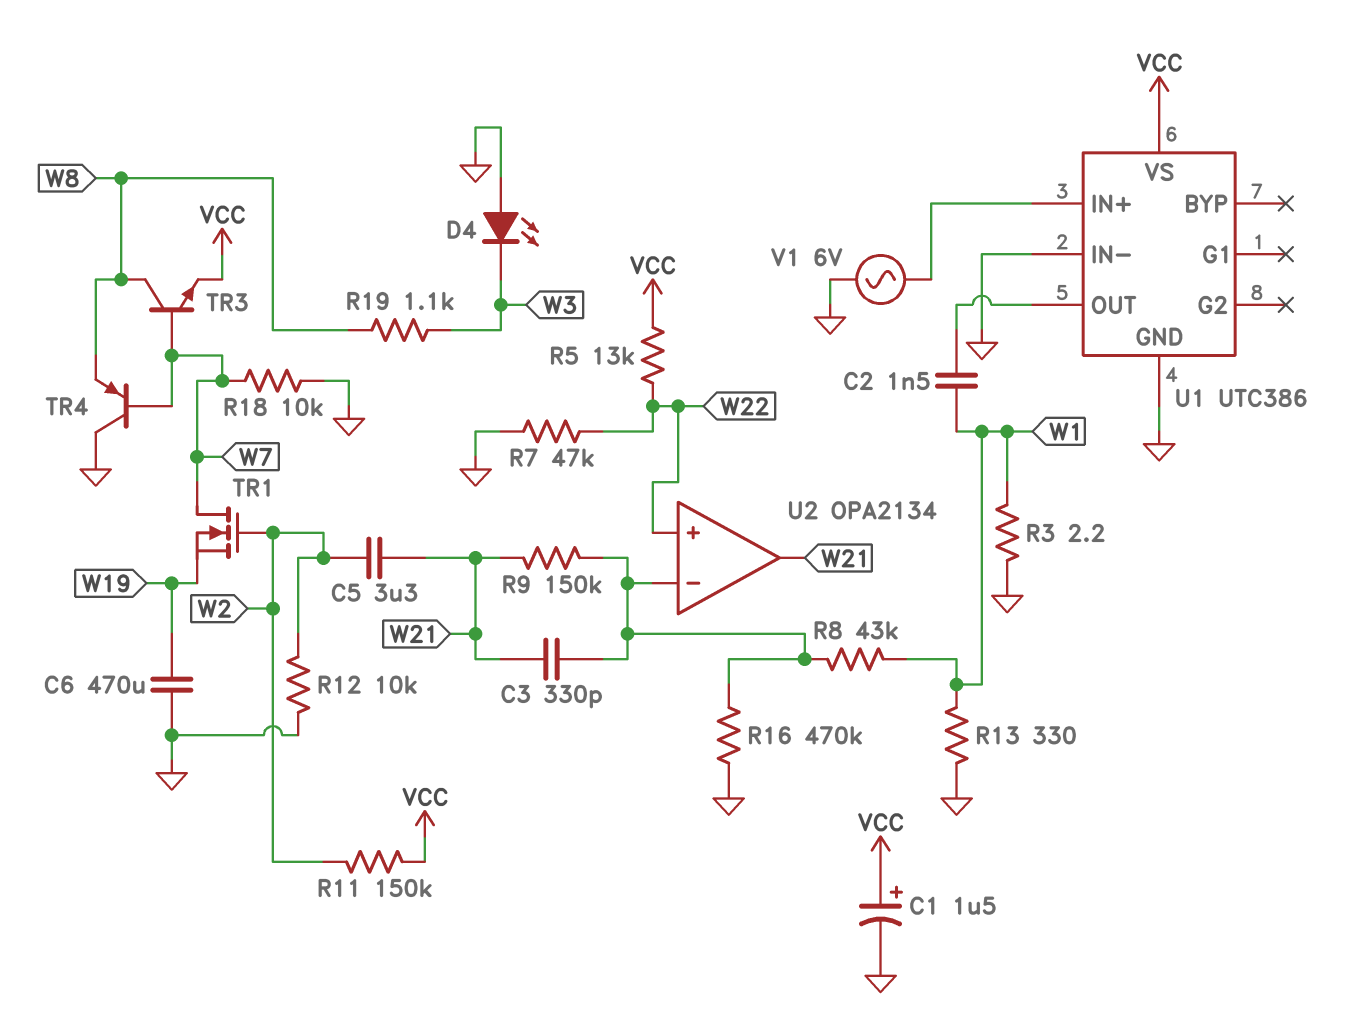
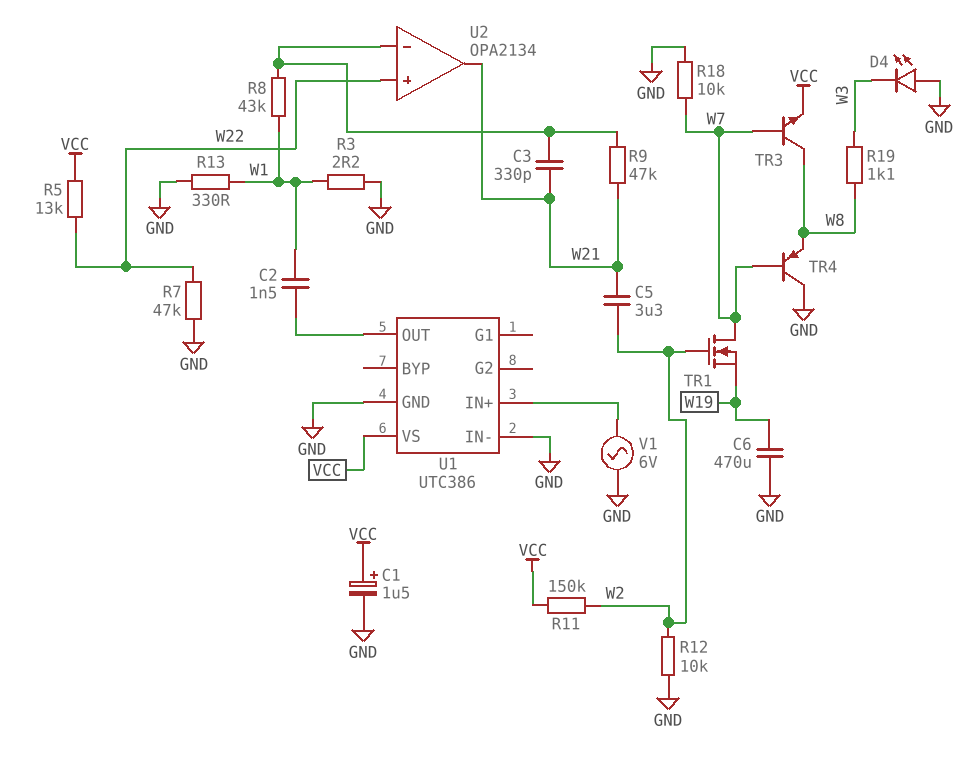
R9: 150k (U2/in-, W21) -> 47k (U2/in-, W21)
R16: 470k (GND, U2/in-) -> none

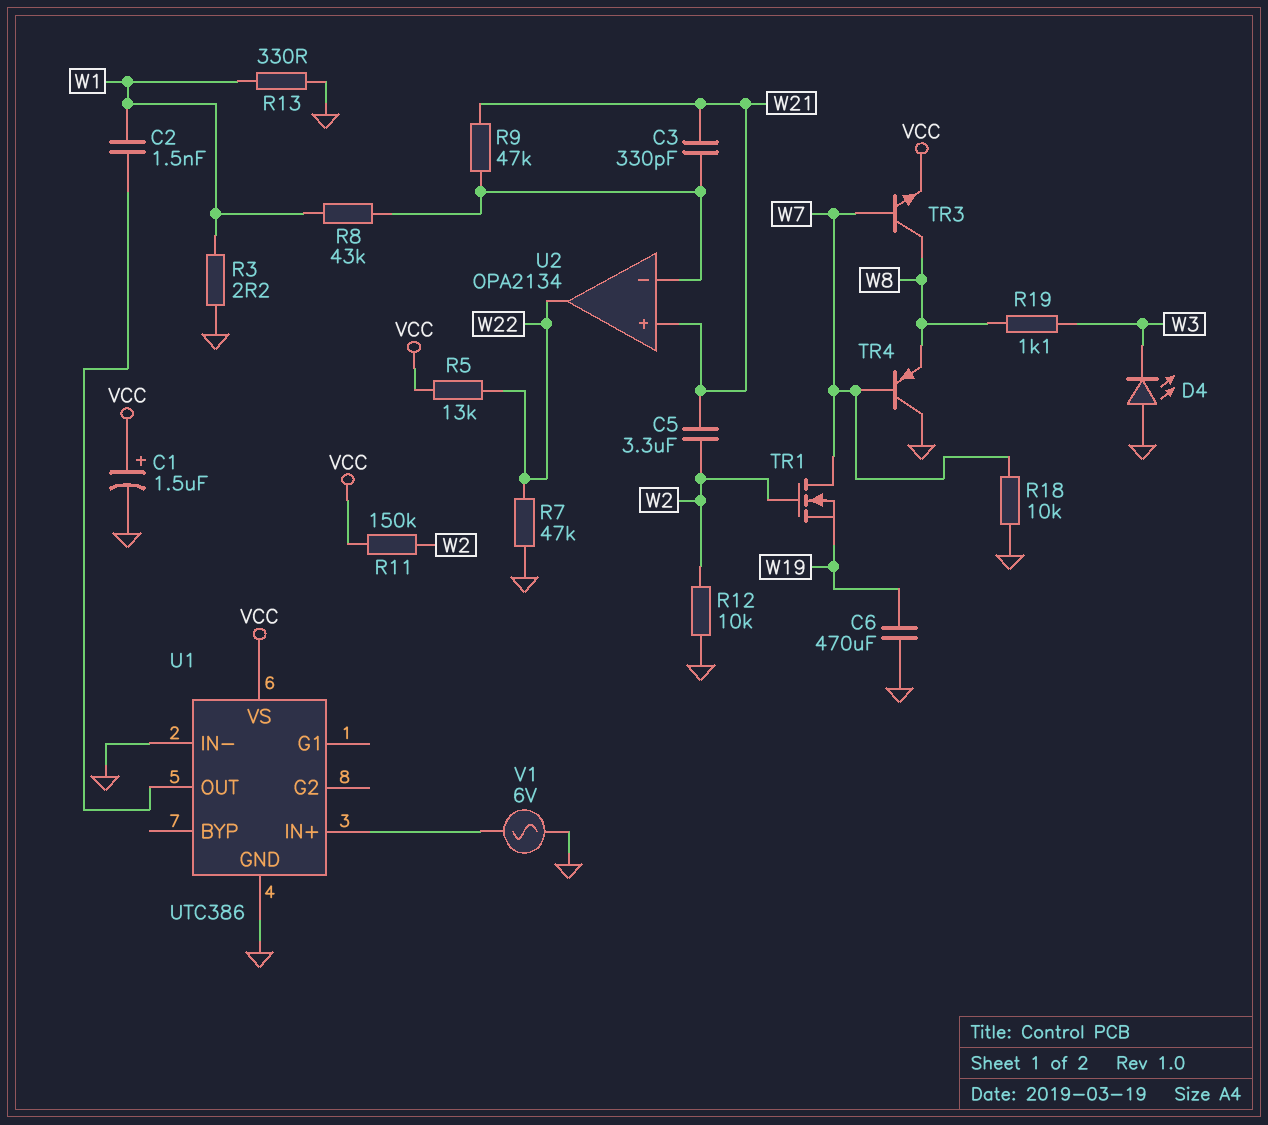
U2 pin in+: W22 -> W21
U2 pin out: W21 -> W22

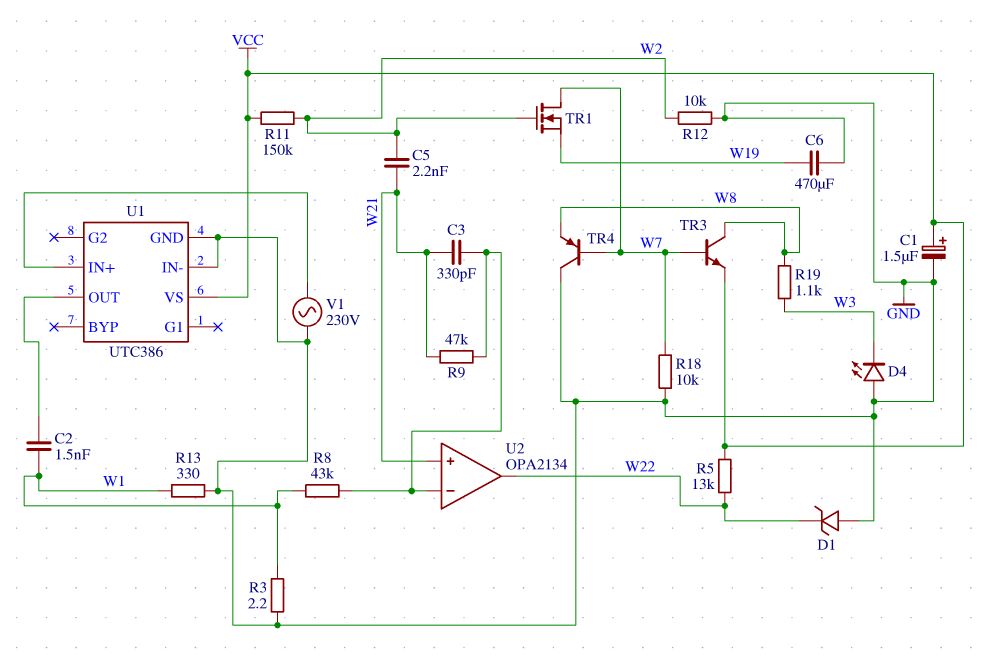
C5: 3.3uF (W2, W21) -> 2.2nF (W2, W21)
D1: none -> zener (A GND, K W22)
R7: 47k (GND, W22) -> none
V1: AC 6V (GND, U1/IN+) -> AC 230V (GND, U1/IN+)

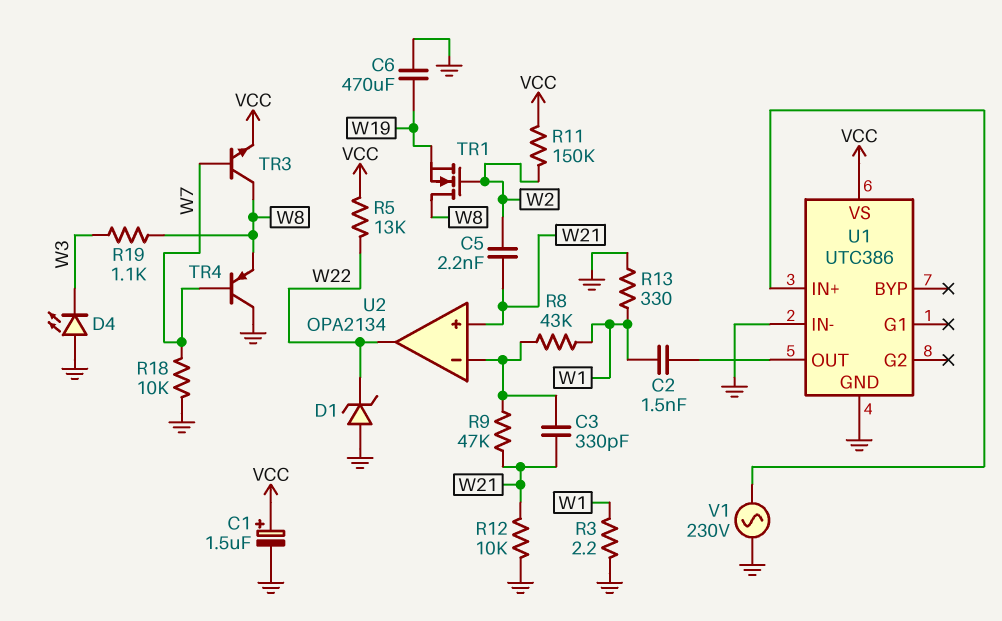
R12: 10k (GND, W2) -> 10k (GND, W21)
TR1: NMOS (G W2, D W7, S W19) -> NMOS (G W2, D W8, S W19)

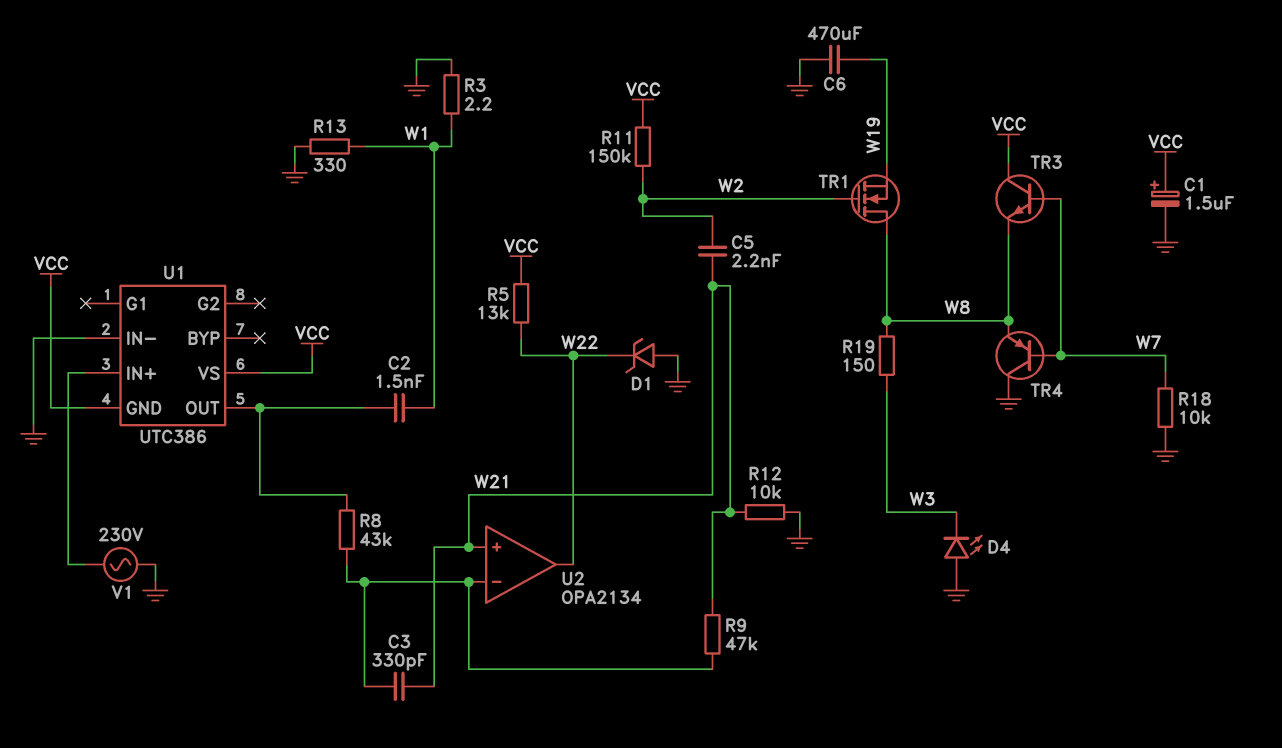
R8: 43k (U2/in-, W1) -> 43k (U1/OUT, U2/in-)
R19: 1.1k (W3, W8) -> 150 (W3, W8)
TR3: NPN (B W7, C W8, E VCC) -> NPN (B W7, C VCC, E W8)
U1 pin GND: GND -> VCC

